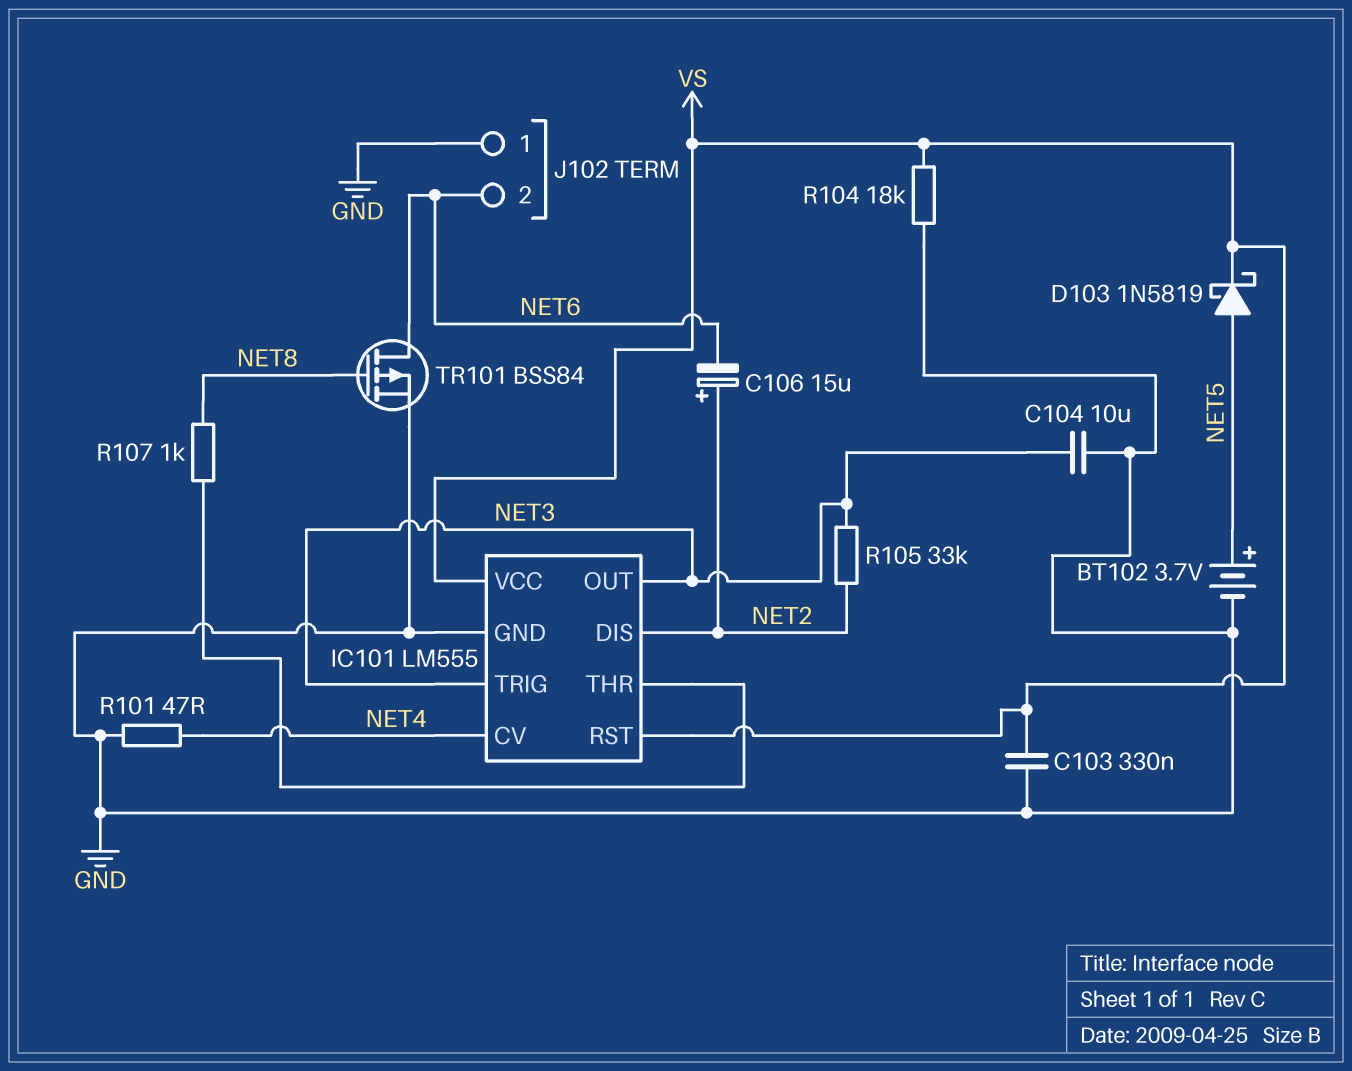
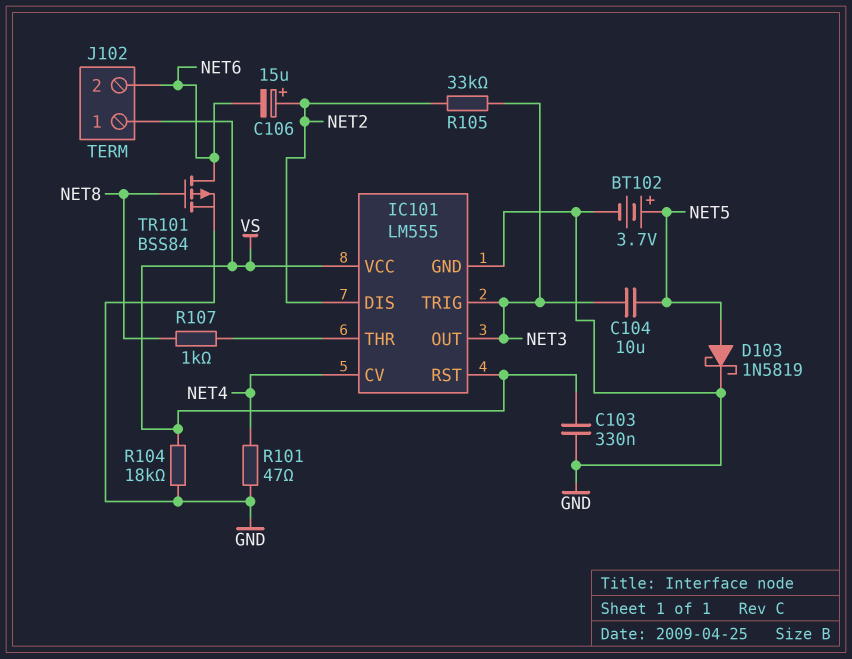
C104: 10uF (GND, NET3) -> 10uF (NET3, NET5)
D103: schottky 1N5819 (A NET5, K VS) -> schottky 1N5819 (A NET5, K GND)
J102 pin 1: GND -> VS

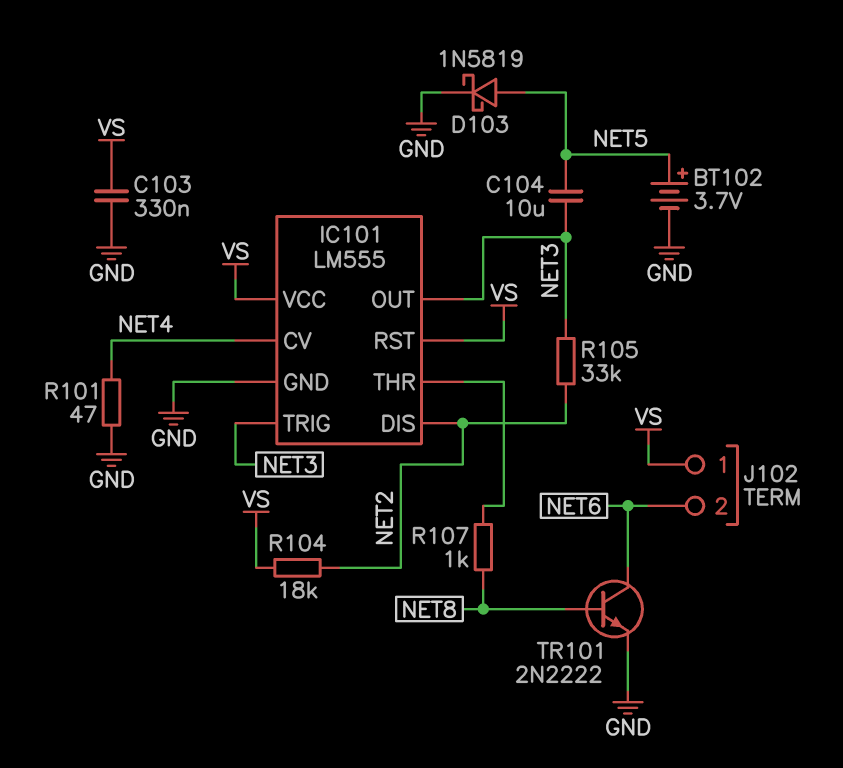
C106: 15uF (plus NET2, minus NET6) -> none
R104: 18k (GND, VS) -> 18k (NET2, VS)
TR101: PMOS BSS84 (G NET8, D NET6, S GND) -> NPN 2N2222 (B NET8, C NET6, E GND)

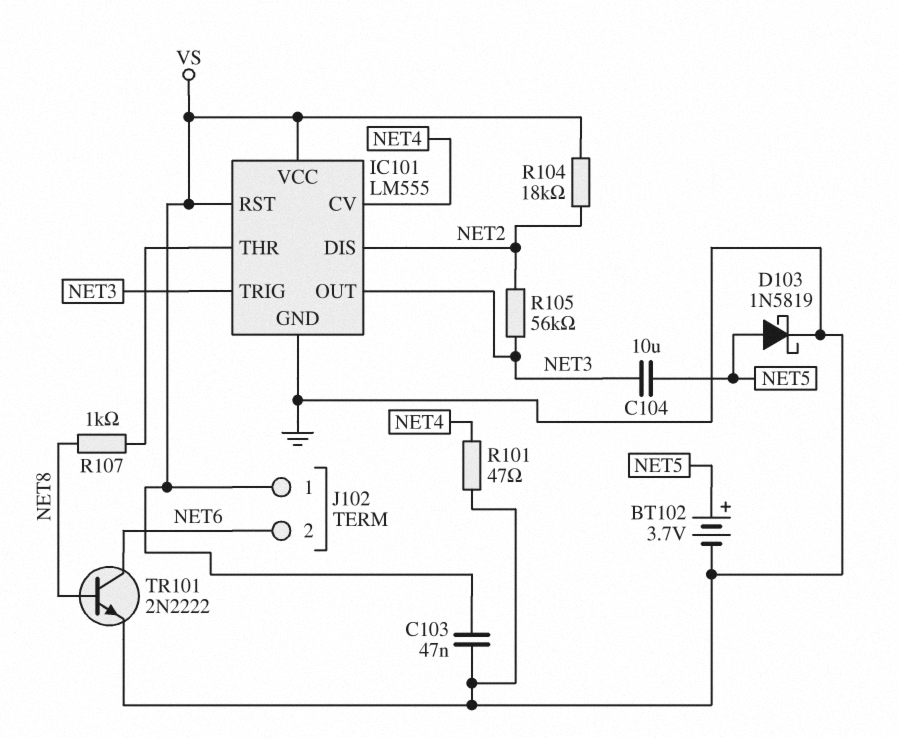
C103: 330nF (GND, VS) -> 47nF (GND, VS)
R105: 33k (NET2, NET3) -> 56k (NET2, NET3)

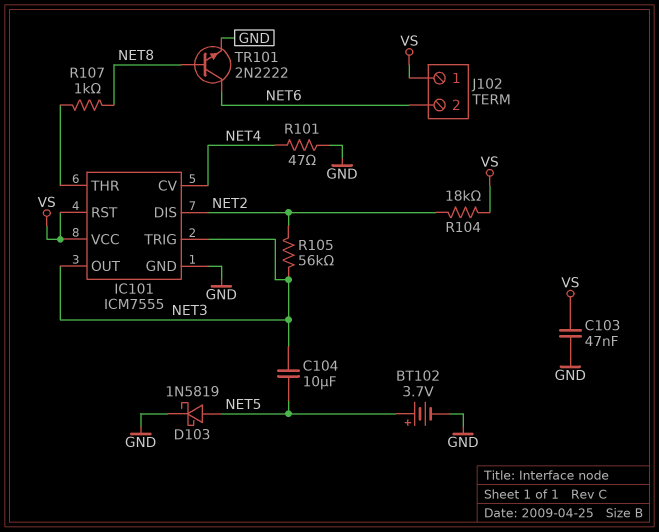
IC101: LM555 -> ICM7555

